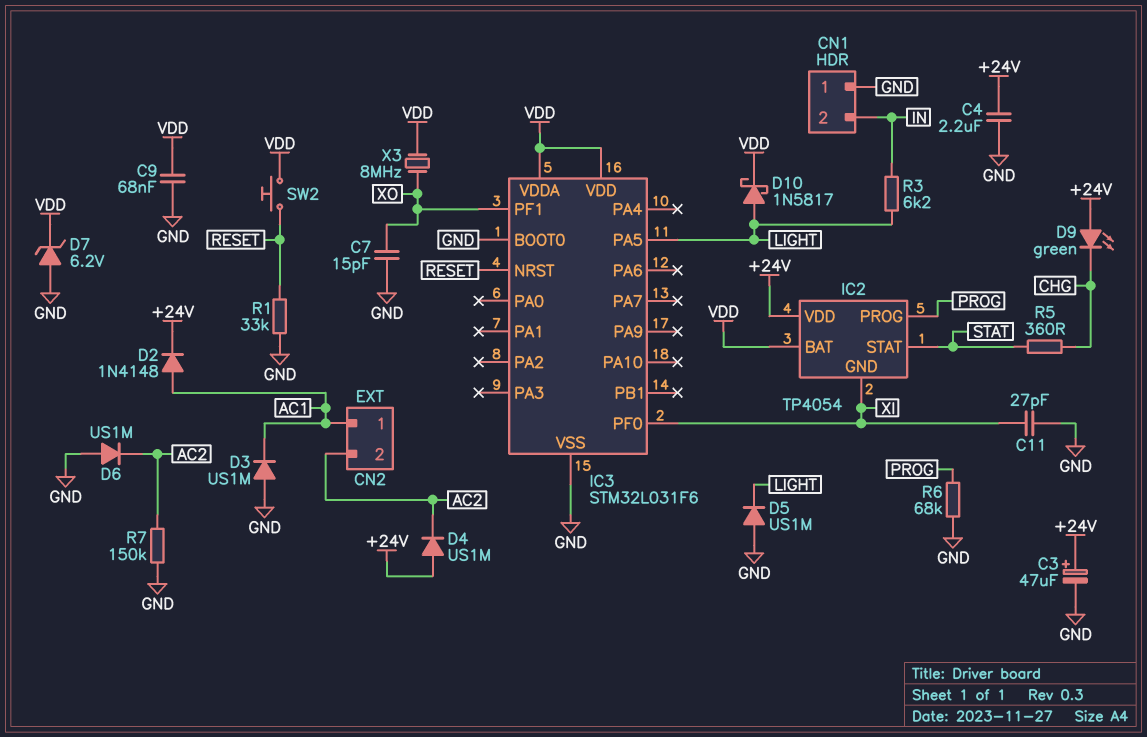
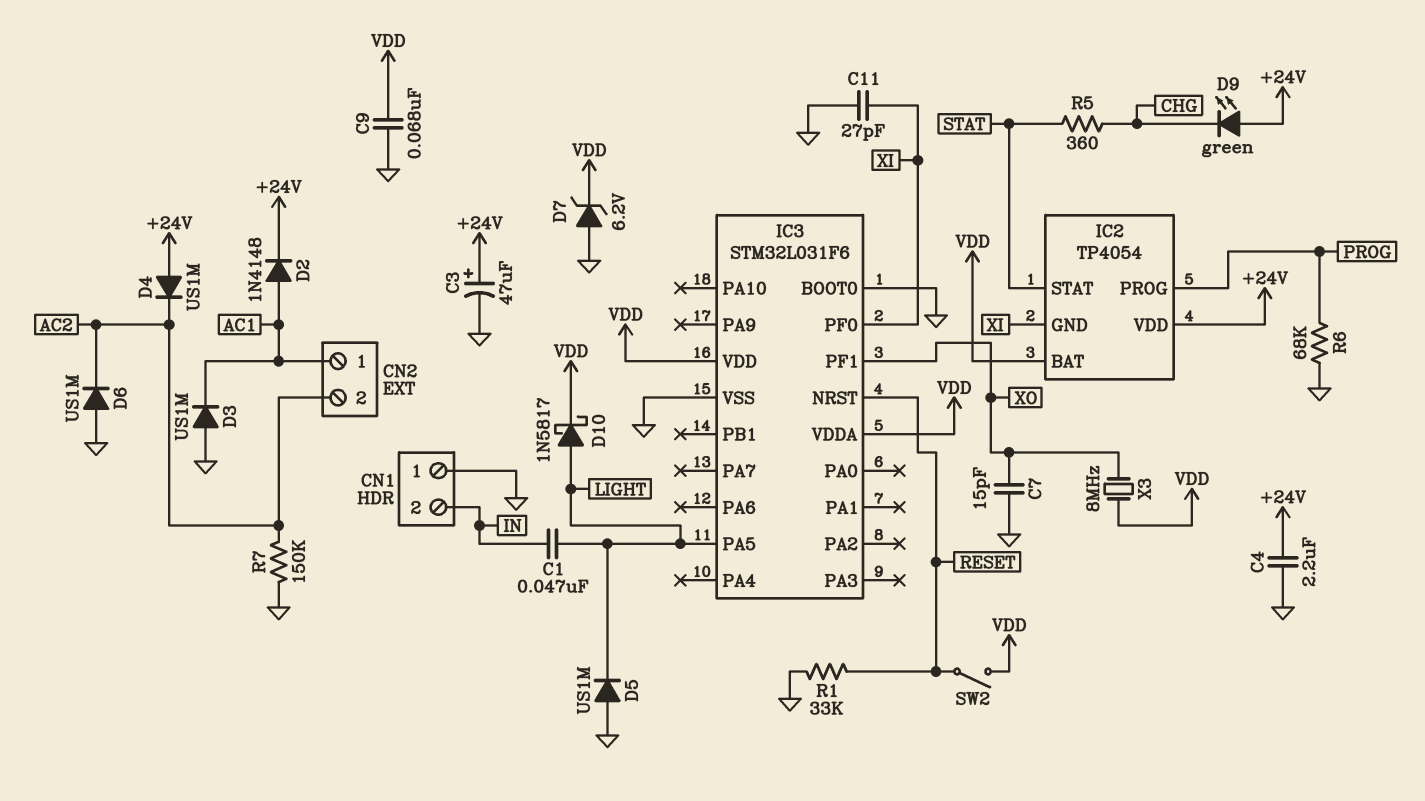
C1: none -> 47nF (IN, LIGHT)
R3: 6.2k (IN, LIGHT) -> none
SW2: button (RESET, VDD) -> switch (RESET, VDD)

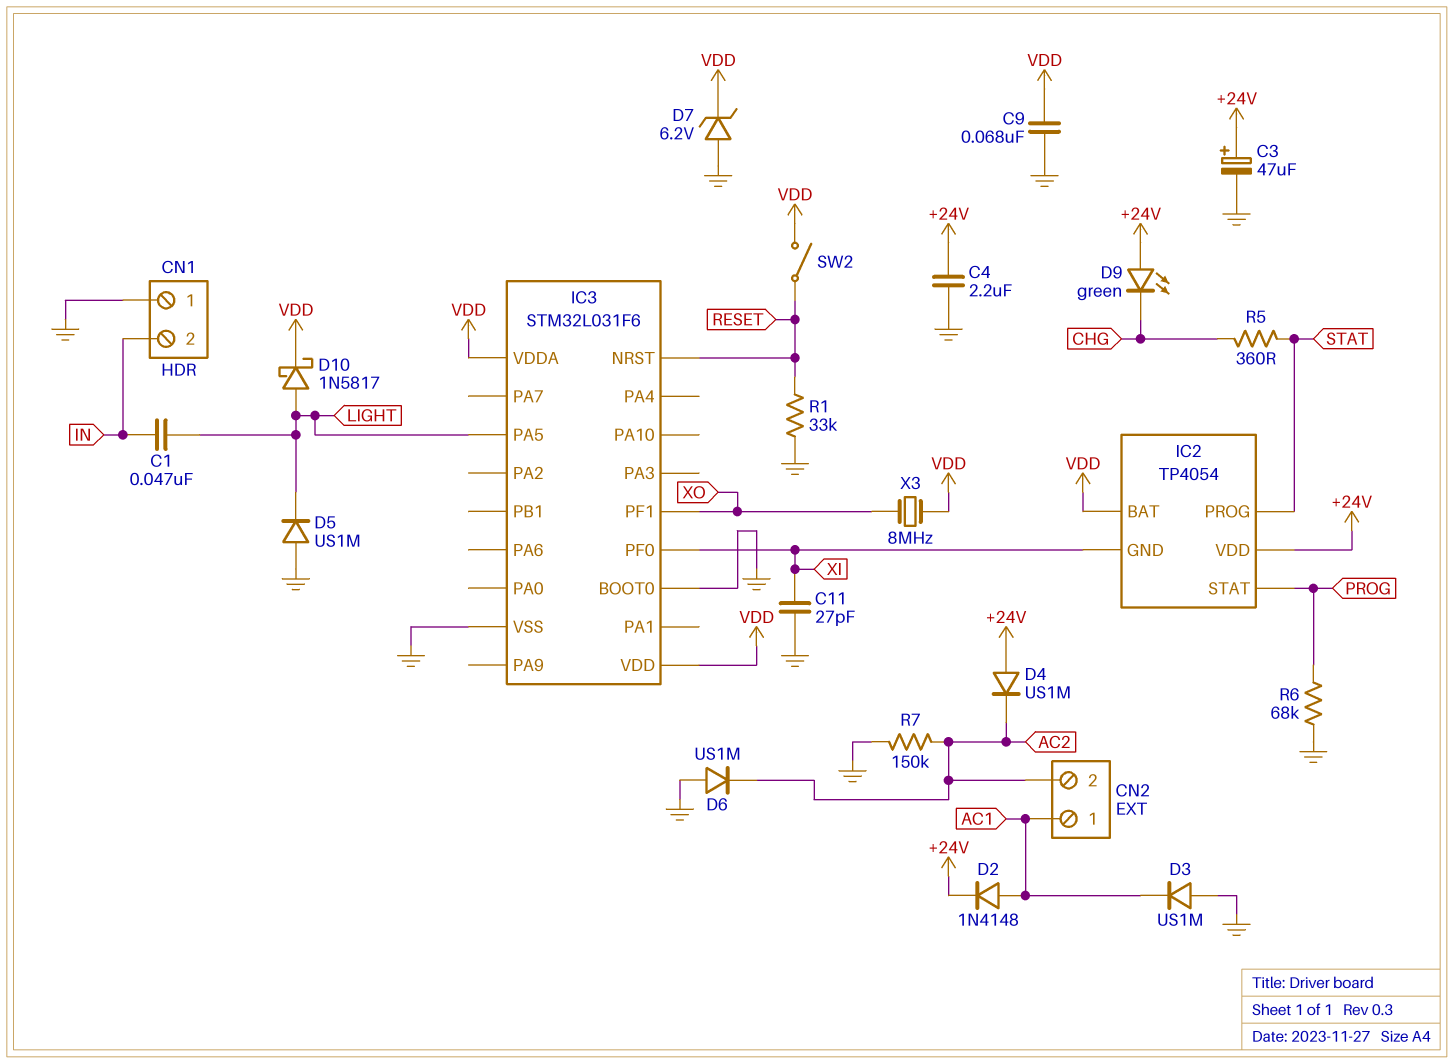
C7: 15pF (GND, XO) -> none
IC2 pin PROG: PROG -> STAT
IC2 pin STAT: STAT -> PROG

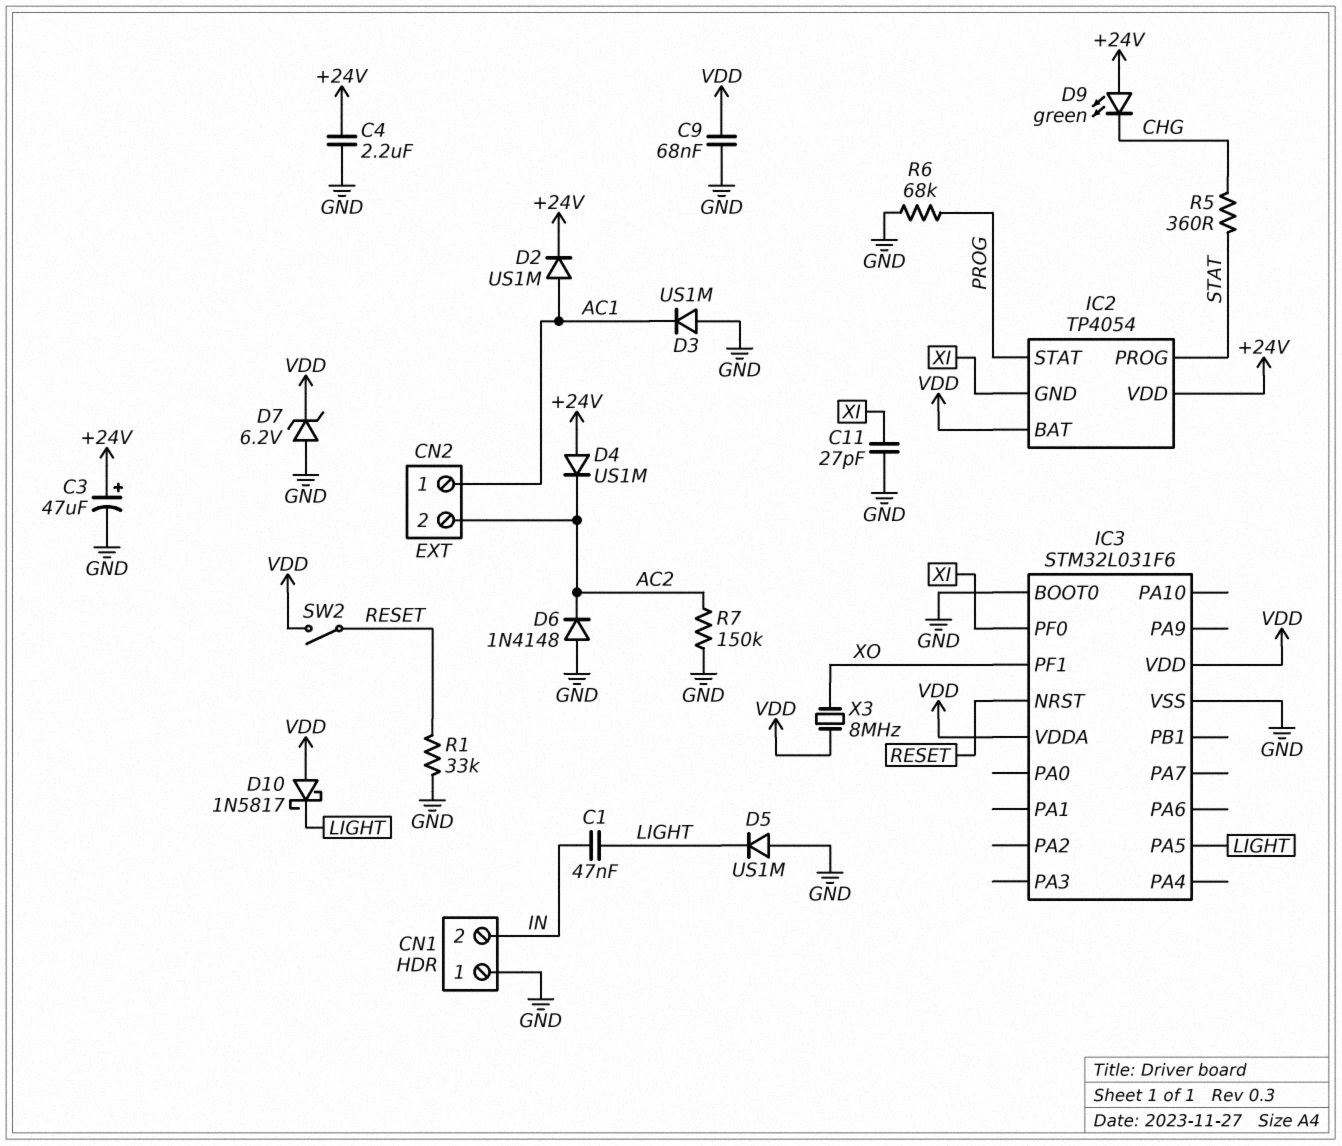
D2: diode 1N4148 (A AC1, K +24V) -> diode US1M (A AC1, K +24V)
D6: diode US1M (A GND, K AC2) -> diode 1N4148 (A GND, K AC2)
D10: schottky 1N5817 (A LIGHT, K VDD) -> schottky 1N5817 (A VDD, K LIGHT)

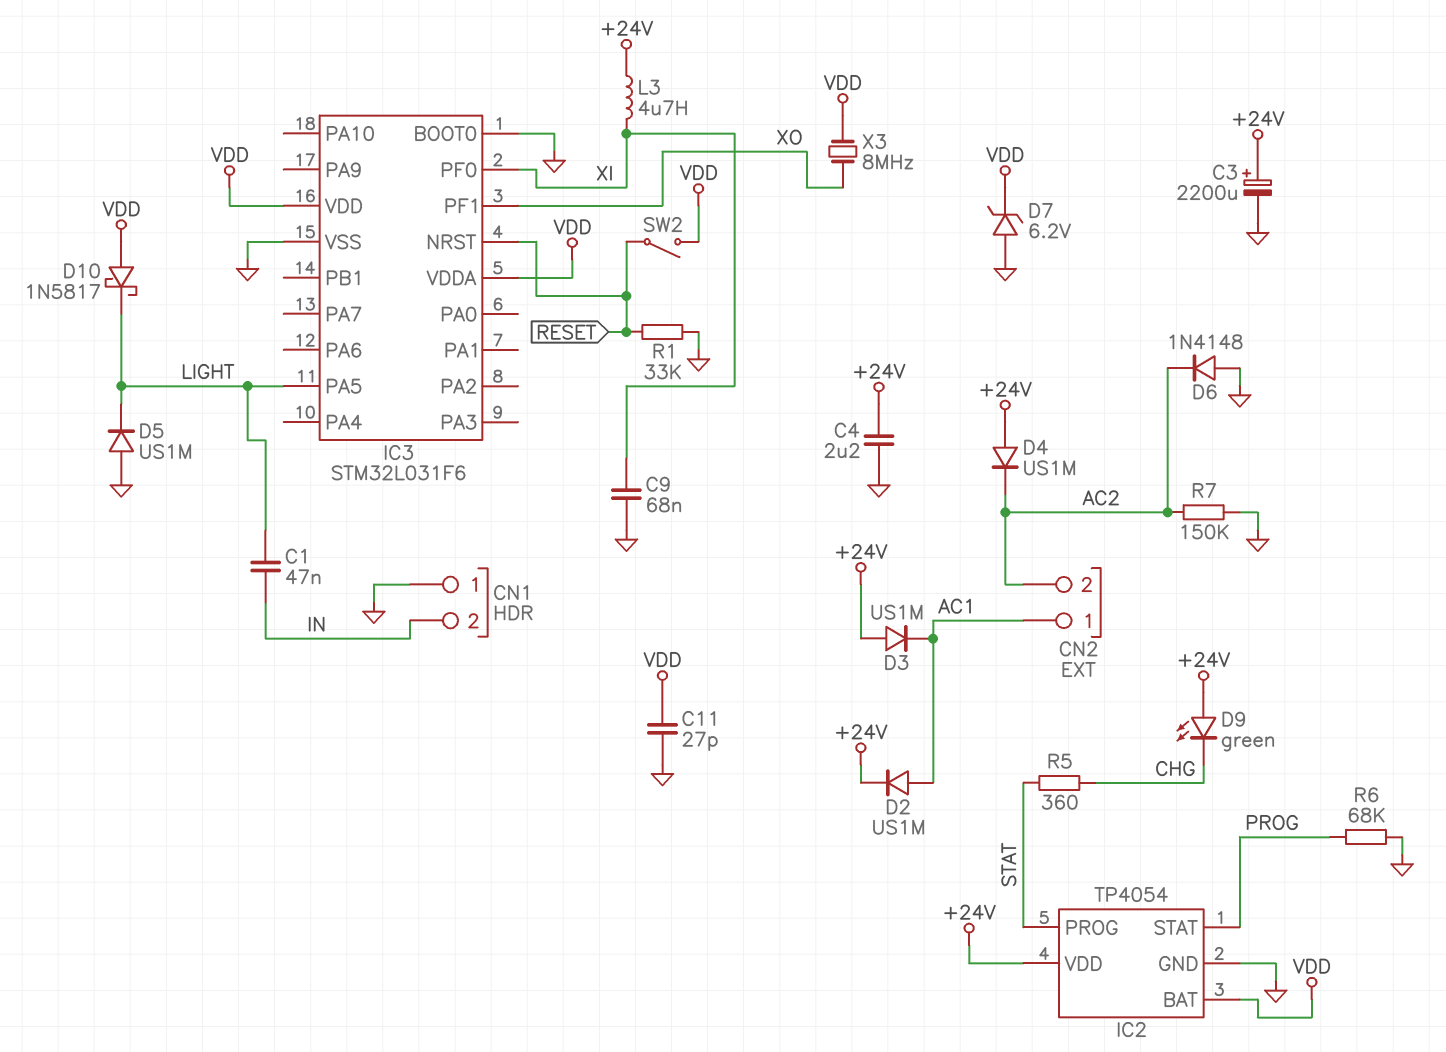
C3: 47uF (plus +24V, minus GND) -> 2200uF (plus +24V, minus GND)
C9: 68nF (GND, VDD) -> 68nF (GND, XI)
C11: 27pF (GND, XI) -> 27pF (GND, VDD)
D3: diode US1M (A GND, K AC1) -> diode US1M (A +24V, K AC1)
IC2 pin GND: XI -> GND
L3: none -> 4.7uH (+24V, XI)

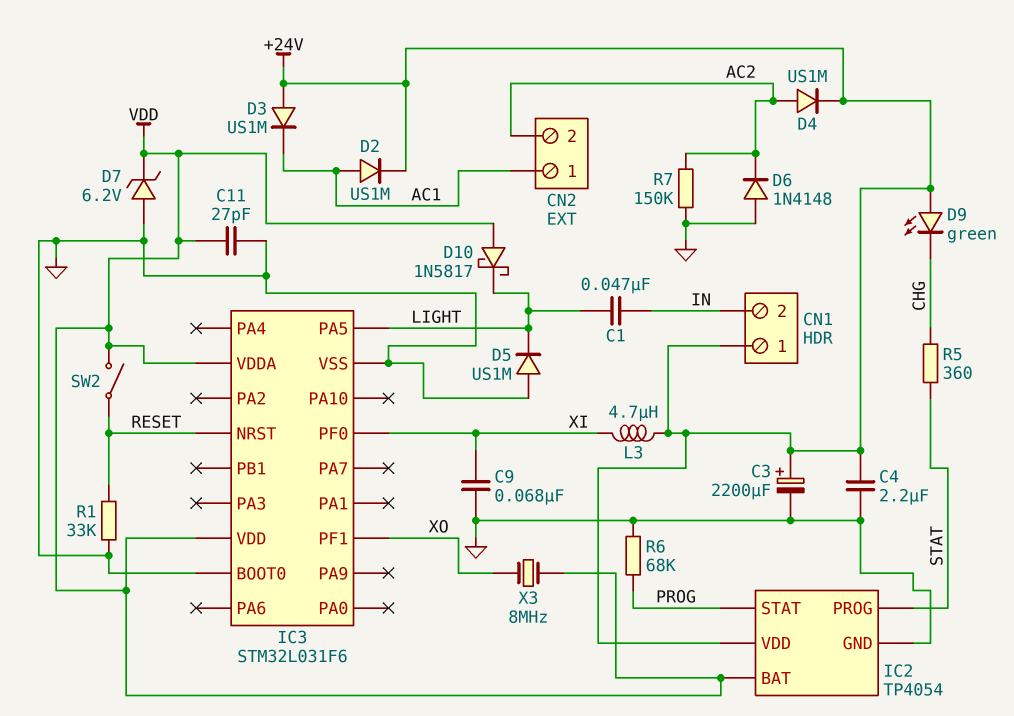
CN1 pin 1: GND -> +24V
D4: diode US1M (A +24V, K AC2) -> diode US1M (A AC2, K +24V)

